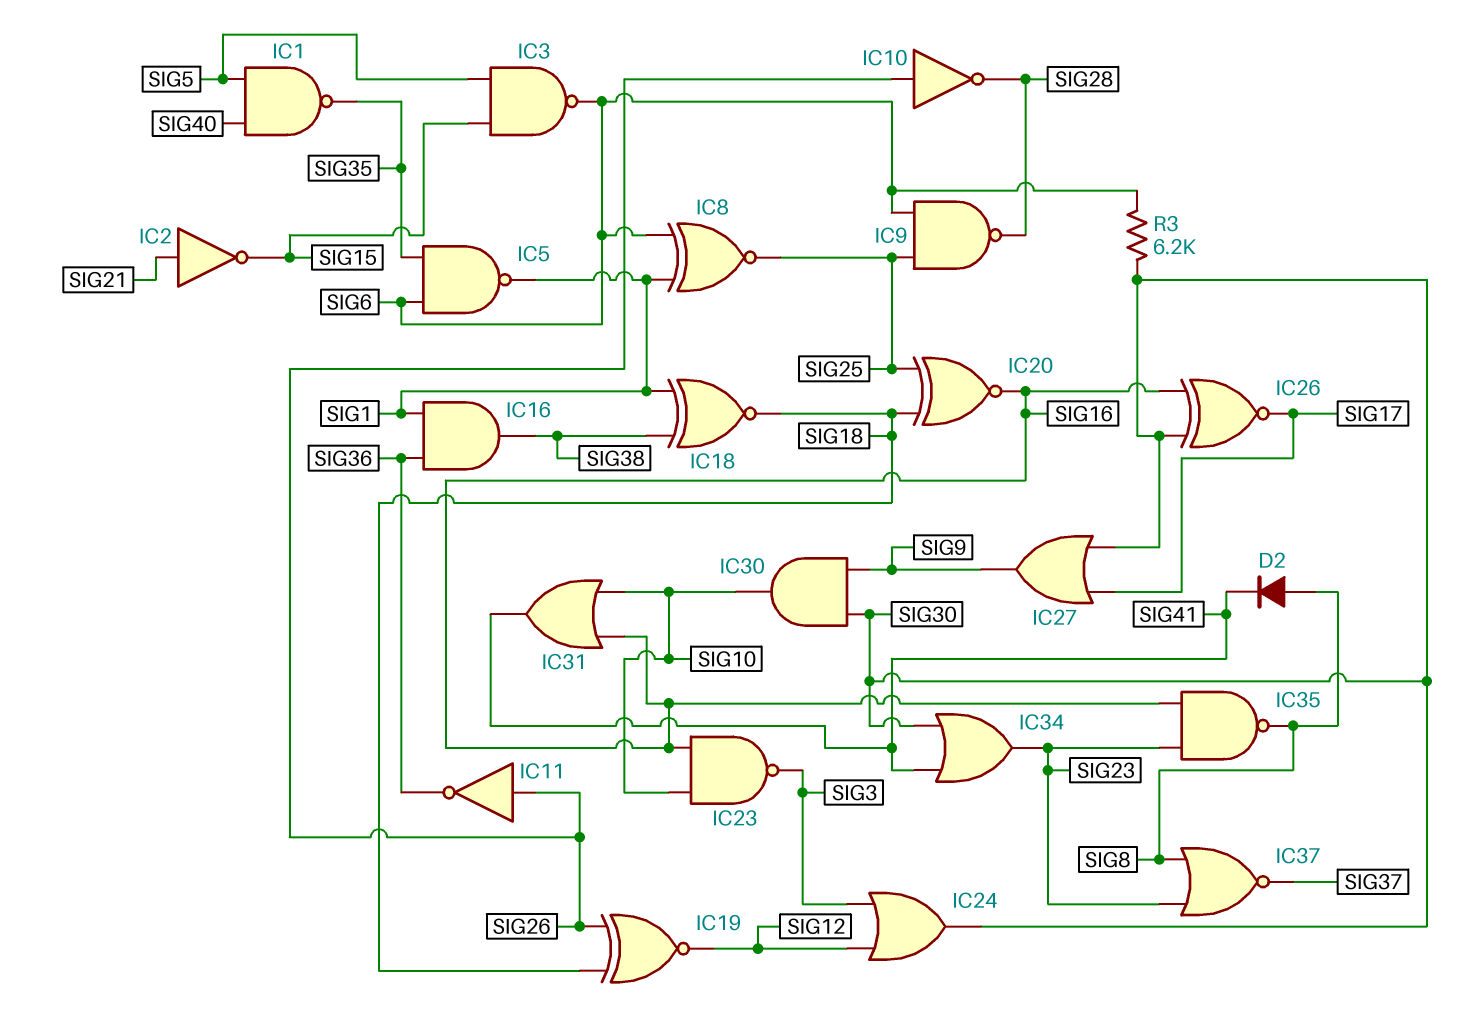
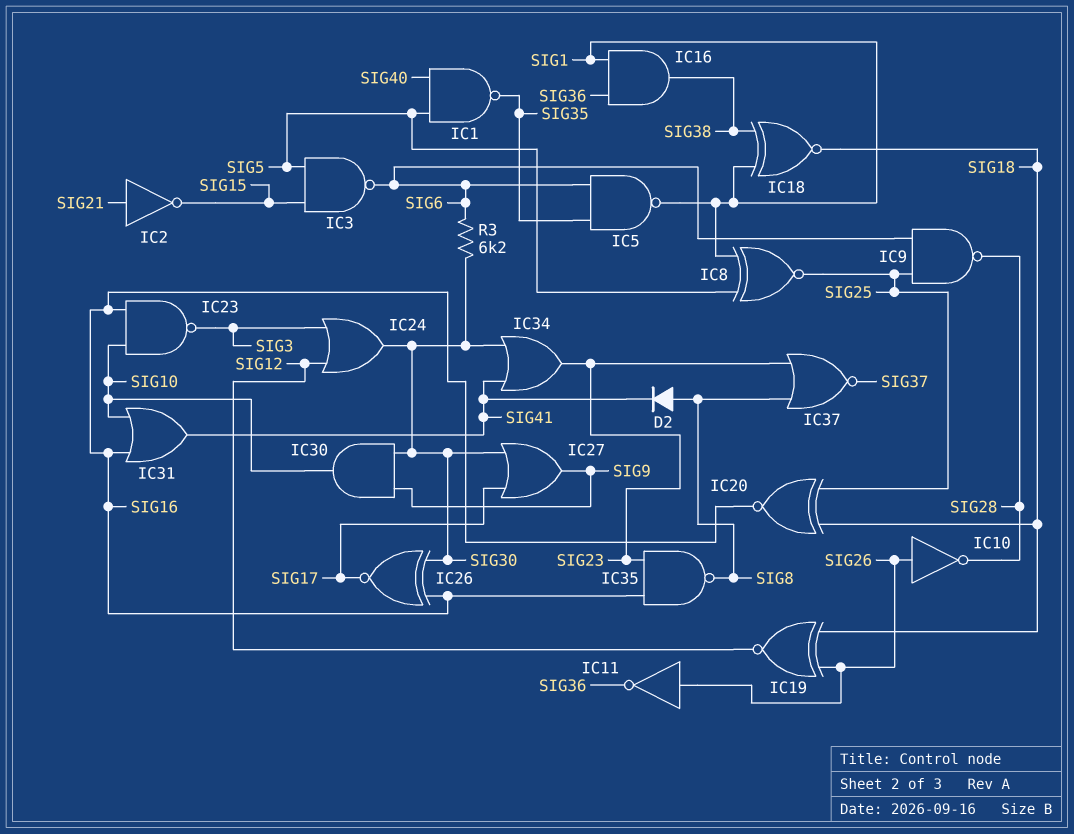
IC8: XNOR (in SIG1, in SIG6, out SIG25) -> XNOR (in SIG1, in SIG5, out SIG25)

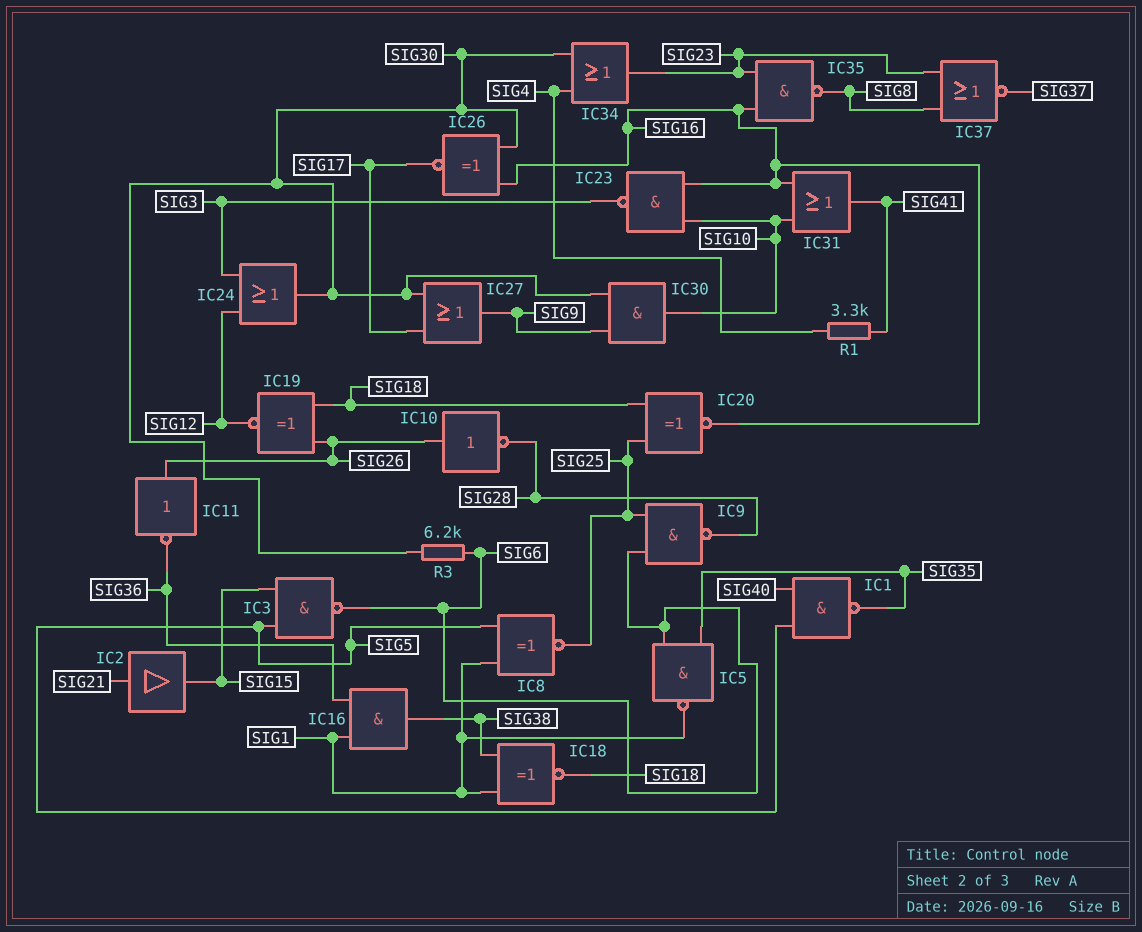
D2: diode (A SIG8, K SIG41) -> none
IC2: NOT (in SIG21, out SIG15) -> buffer (in SIG21, out SIG15)
IC34: OR (in SIG30, in SIG41, out SIG23) -> OR (in SIG4, in SIG30, out SIG23)
R1: none -> 3.3k (SIG4, SIG41)

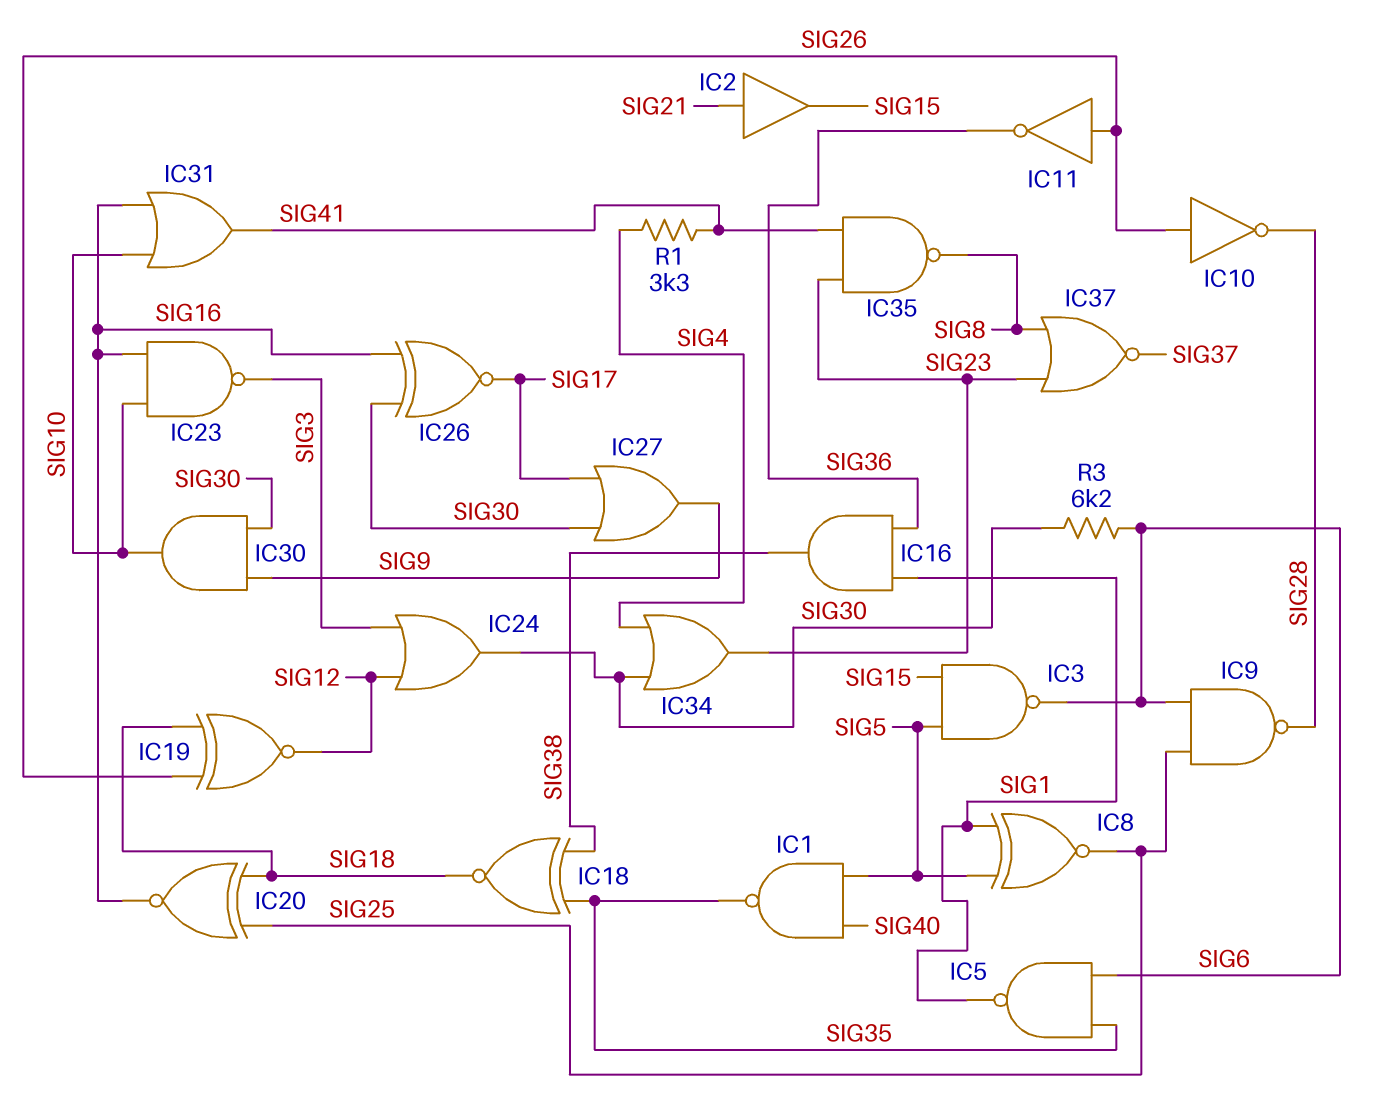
IC18: XNOR (in SIG1, in SIG38, out SIG18) -> XNOR (in SIG35, in SIG38, out SIG18)
IC35: NAND (in SIG16, in SIG23, out SIG8) -> NAND (in SIG23, in SIG41, out SIG8)

